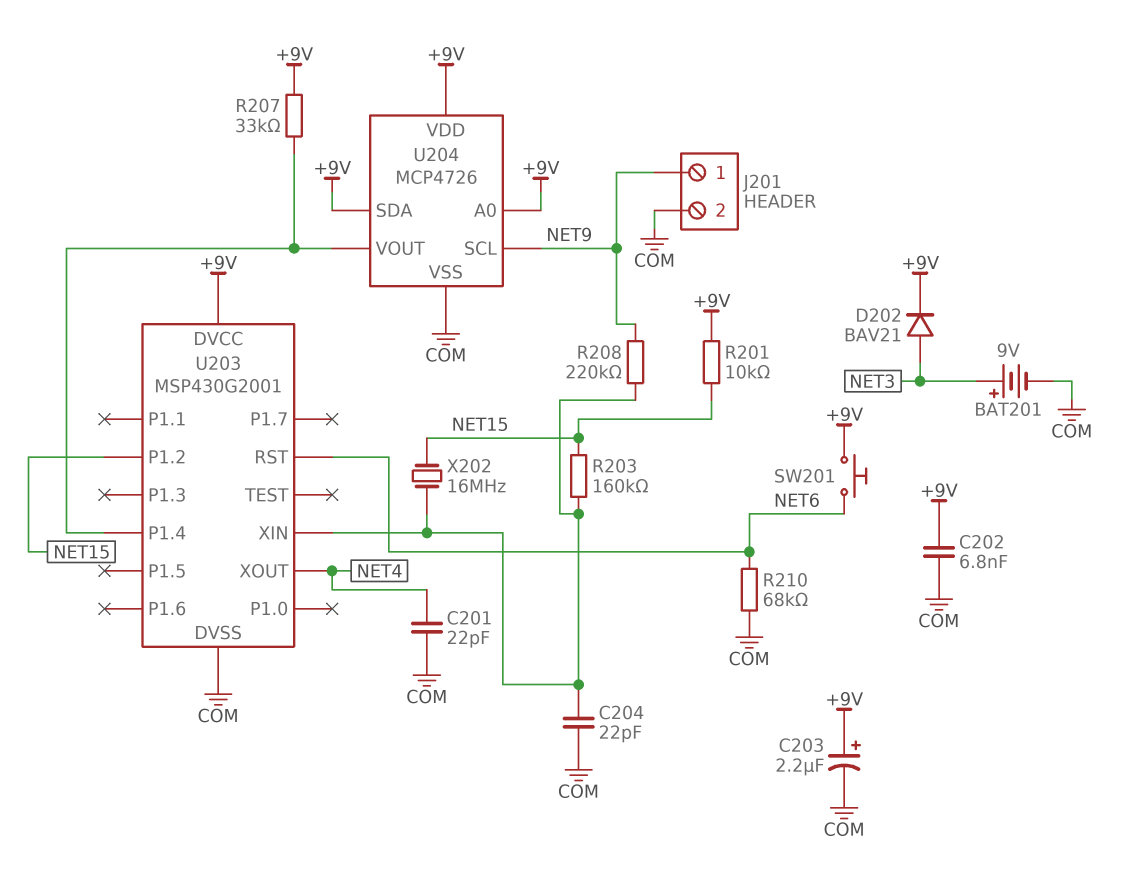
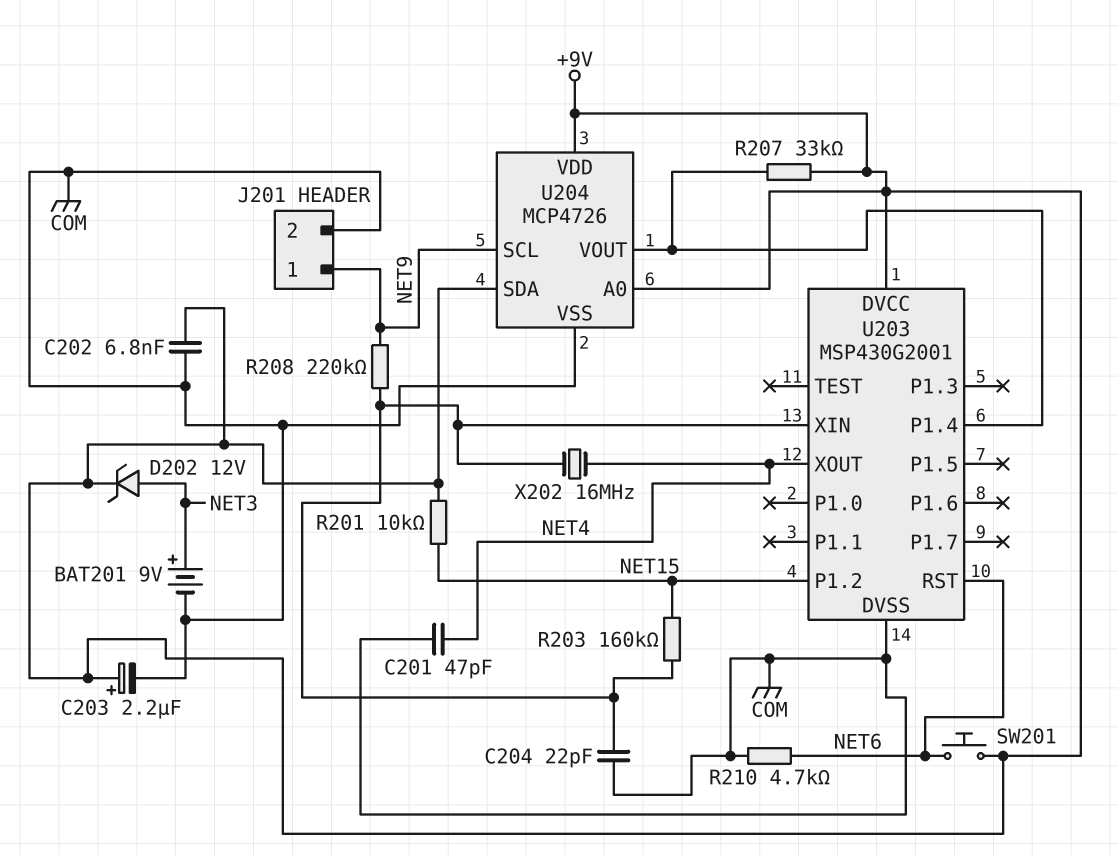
C201: 22pF (COM, NET4) -> 47pF (COM, NET4)
D202: diode BAV21 (A NET3, K +9V) -> zener 12V (A NET3, K +9V)
R210: 68k (COM, NET6) -> 4.7k (COM, NET6)
X202: 16MHz (NET15, U203/XIN) -> 16MHz (NET4, U203/XIN)

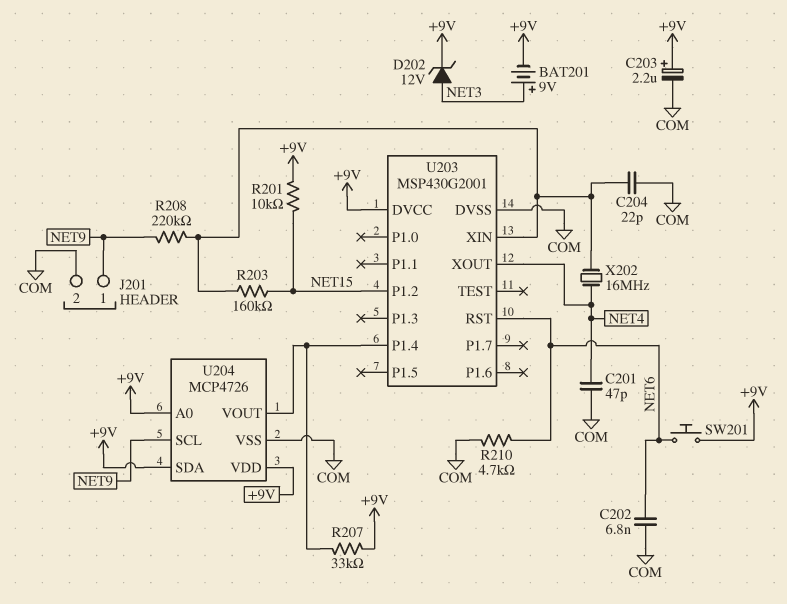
BAT201: 9V (plus NET3, minus COM) -> 9V (plus NET3, minus +9V)
C202: 6.8nF (+9V, COM) -> 6.8nF (COM, NET6)

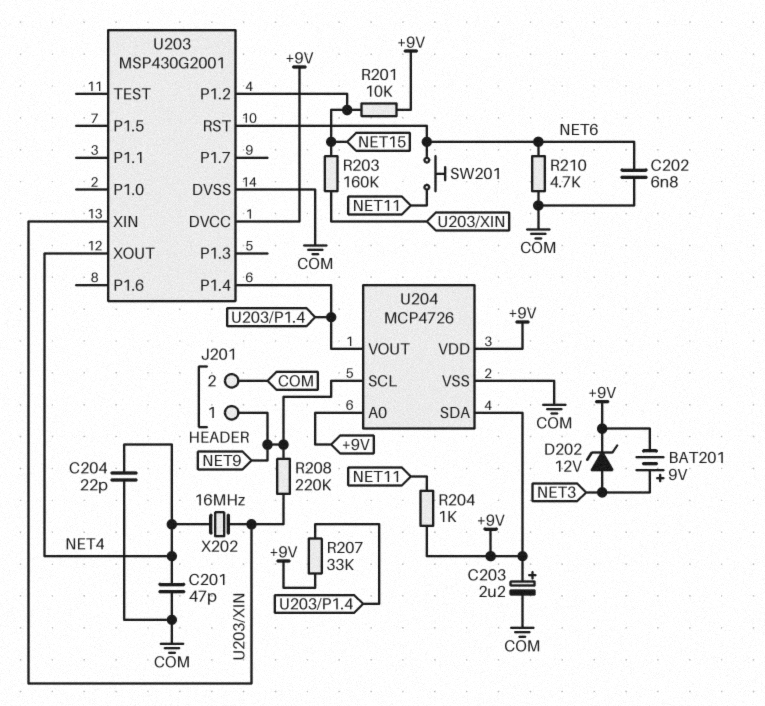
C204: 22pF (COM, U203/XIN) -> 22pF (COM, NET4)
R204: none -> 1k (+9V, NET11)
SW201: button (+9V, NET6) -> button (NET6, NET11)

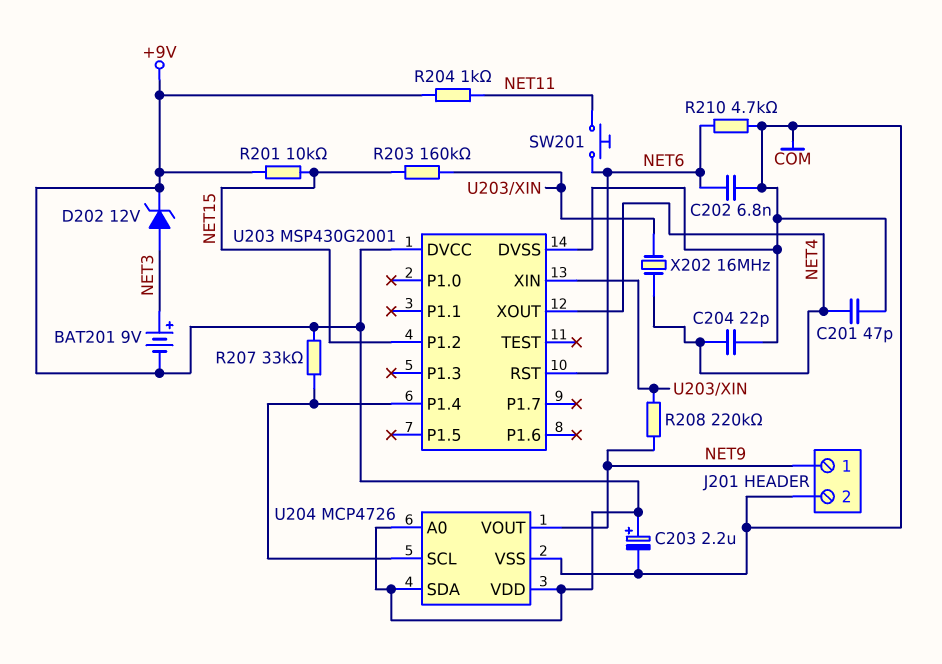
U204 pin SCL: NET9 -> U203/P1.4
U204 pin VOUT: U203/P1.4 -> NET9

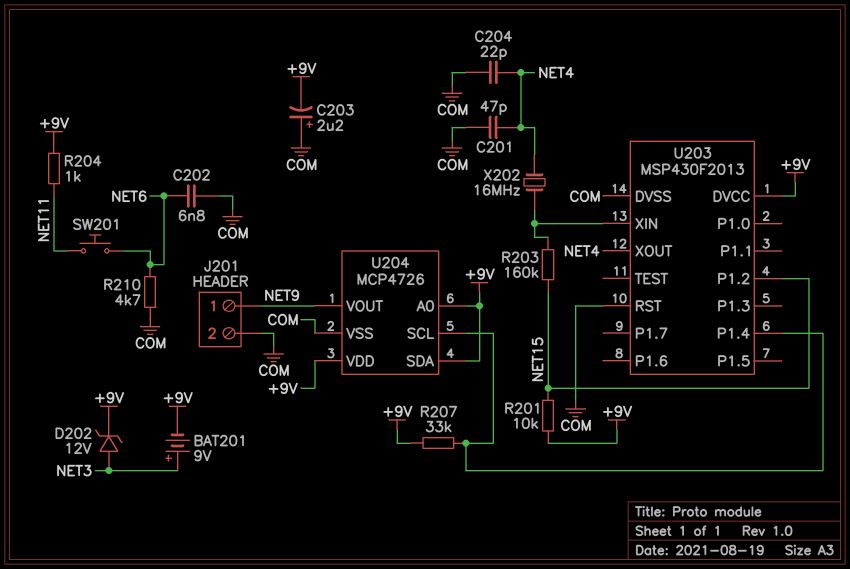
C203: 2.2uF (plus +9V, minus COM) -> 2.2uF (plus COM, minus +9V)
R208: 220k (NET9, U203/XIN) -> none
U203: MSP430G2001 -> MSP430F2013
U203 pin RST: NET6 -> COM

